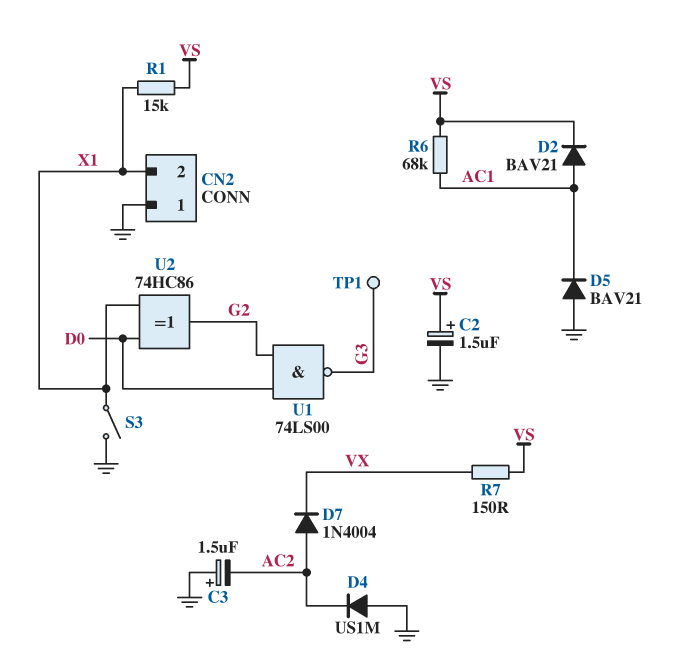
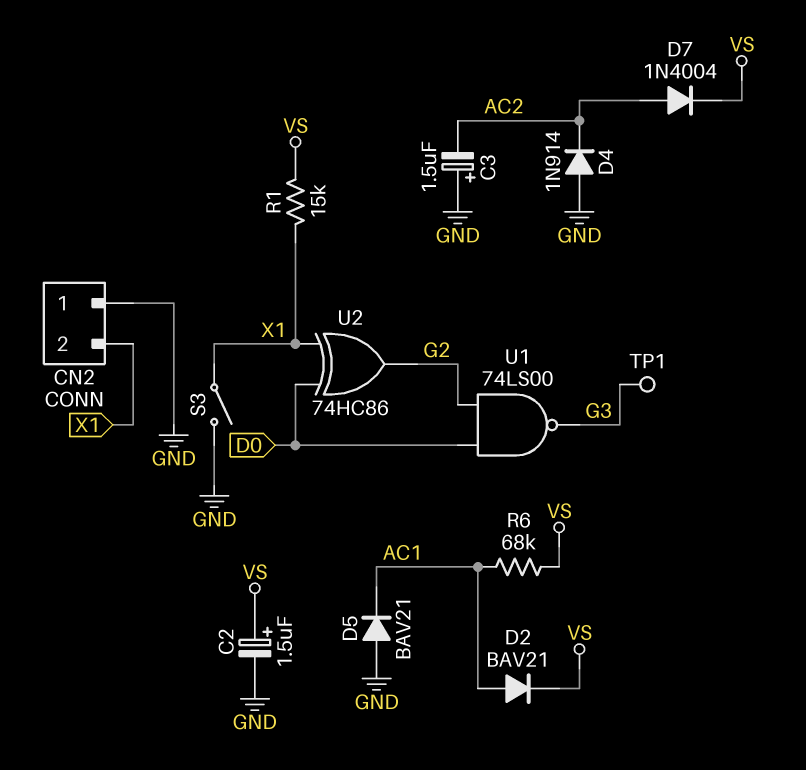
D4: diode US1M (A GND, K AC2) -> diode 1N914 (A GND, K AC2)
D7: diode 1N4004 (A AC2, K VX) -> diode 1N4004 (A AC2, K VS)
R7: 150 (VS, VX) -> none

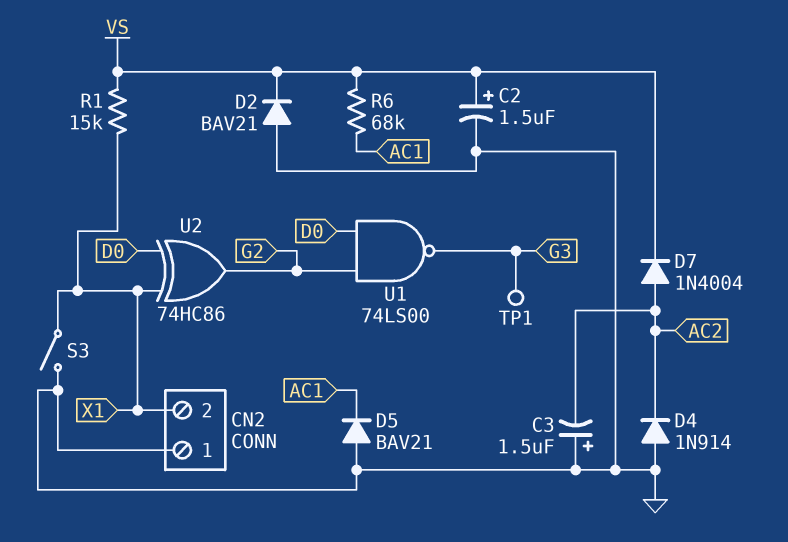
D2: diode BAV21 (A AC1, K VS) -> diode BAV21 (A GND, K VS)

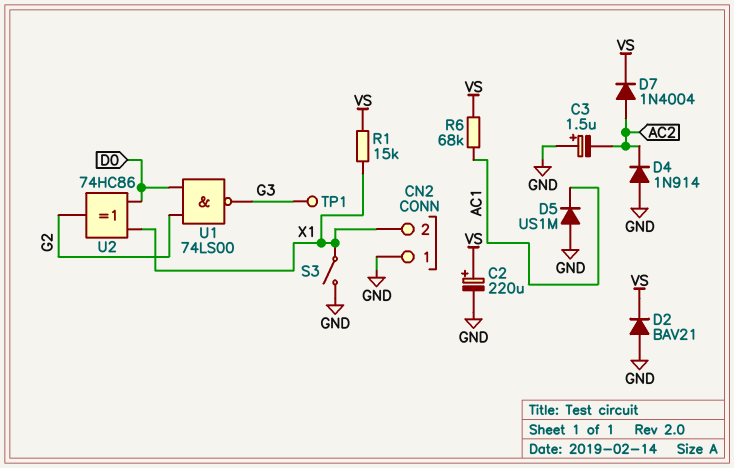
C2: 1.5uF (plus VS, minus GND) -> 220uF (plus VS, minus GND)
D5: diode BAV21 (A GND, K AC1) -> diode US1M (A GND, K AC1)

